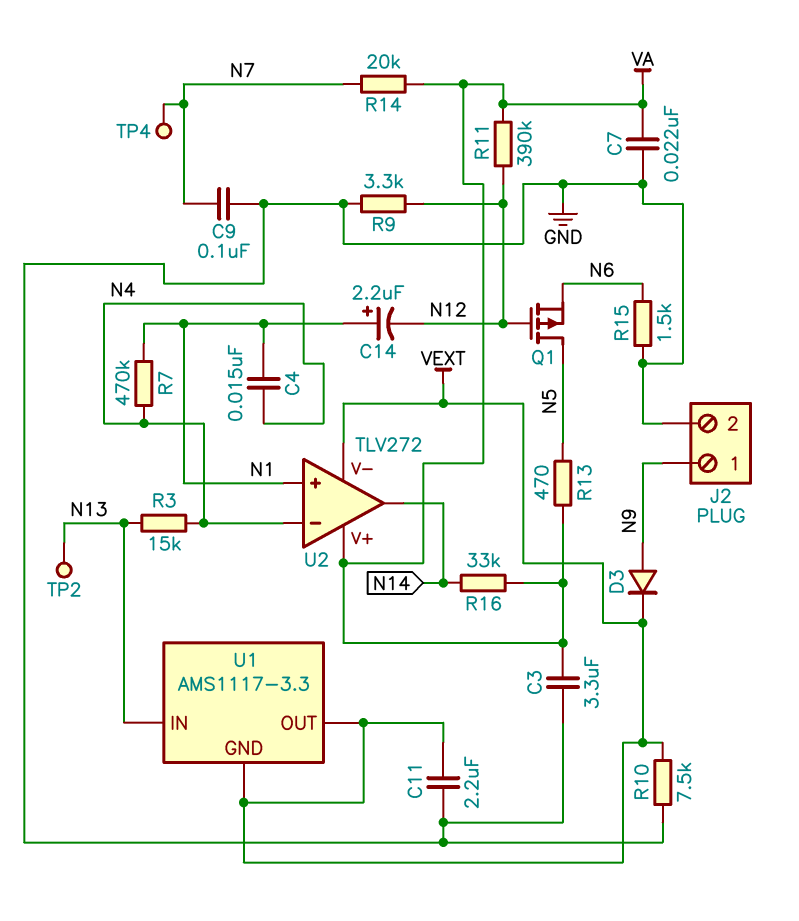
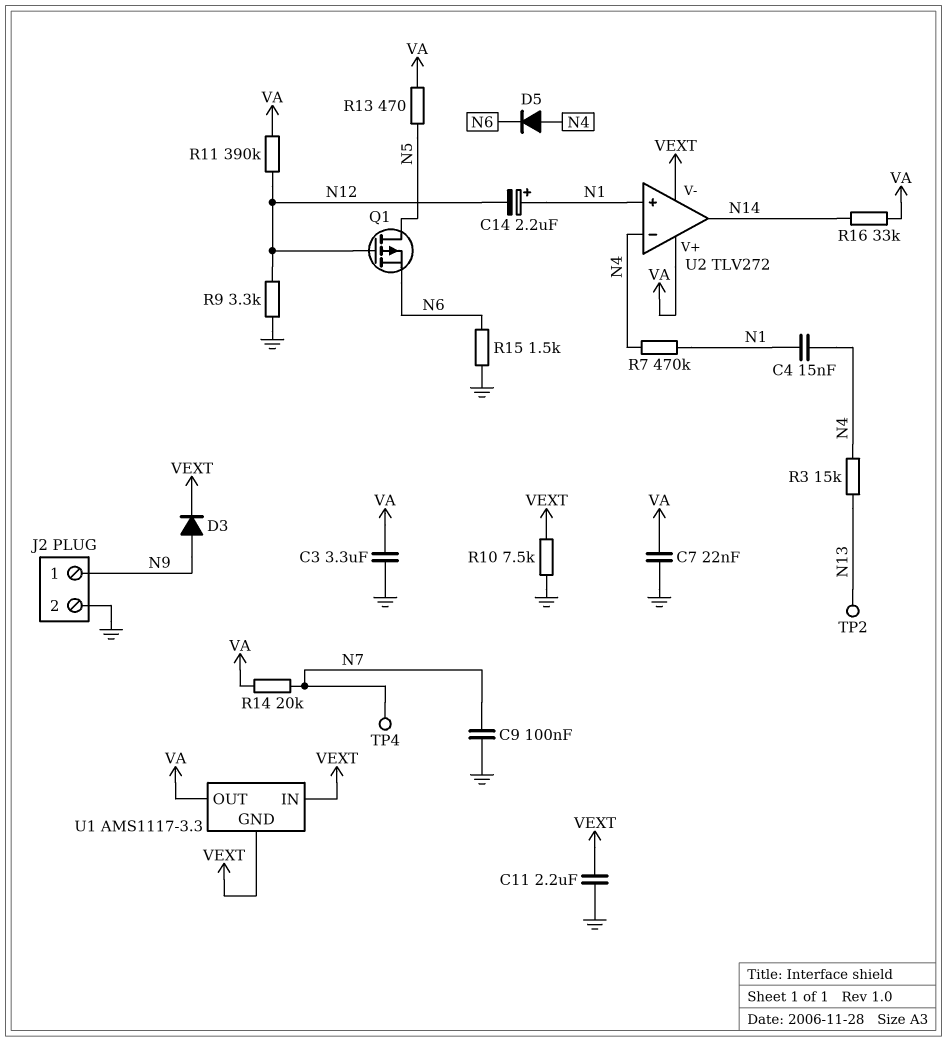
D5: none -> diode (A N4, K N6)
U1 pin IN: N13 -> VEXT
U1 pin OUT: VEXT -> VA

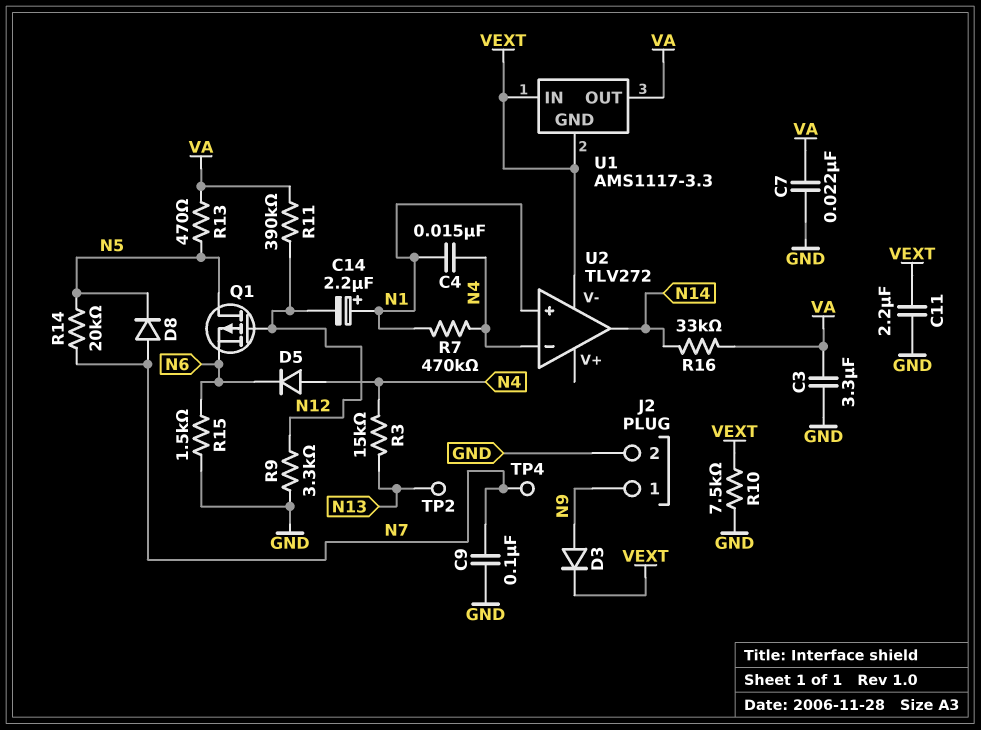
D8: none -> diode (A N7, K N5)
R14: 20k (N7, VA) -> 20k (N5, N7)
U2 pin V+: VA -> none

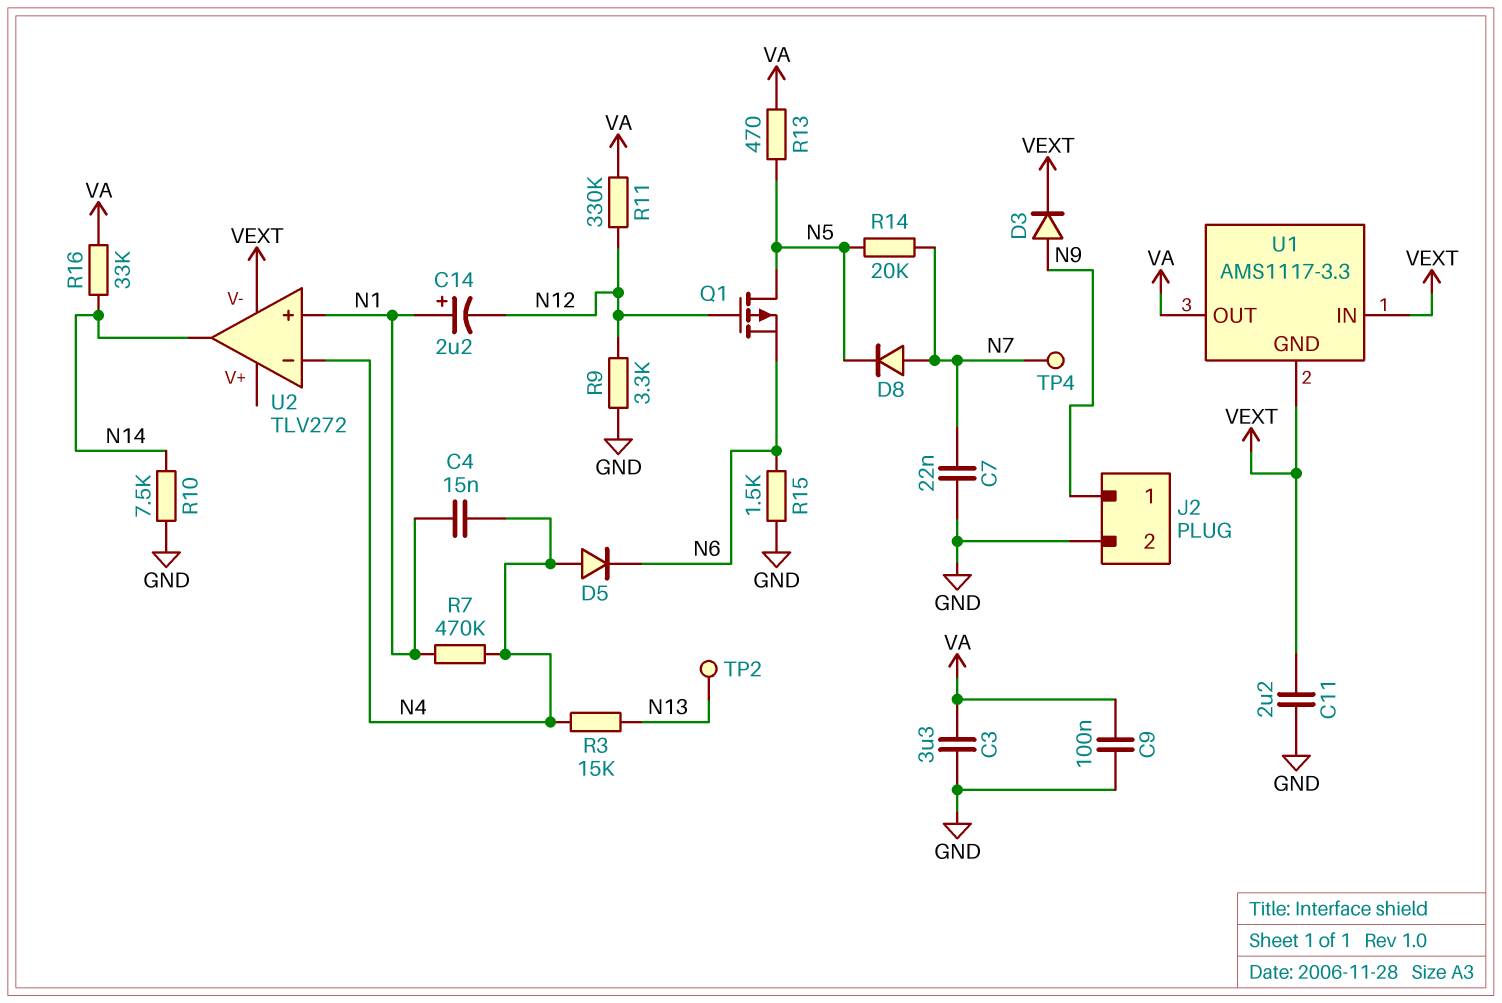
C7: 22nF (GND, VA) -> 22nF (GND, N7)
C9: 100nF (GND, N7) -> 100nF (GND, VA)
R10: 7.5k (GND, VEXT) -> 7.5k (GND, N14)
R11: 390k (N12, VA) -> 330k (N12, VA)

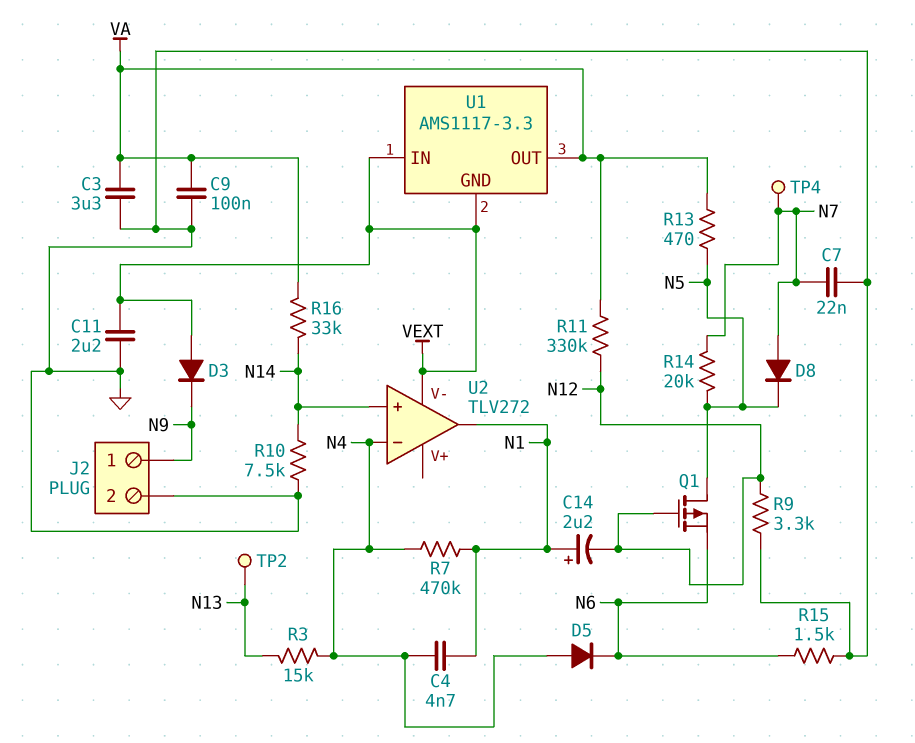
C4: 15nF (N1, N4) -> 4.7nF (N1, N4)
D3: diode (A N9, K VEXT) -> diode (A VEXT, K N9)
U2 pin in+: N1 -> N14
U2 pin out: N14 -> N1

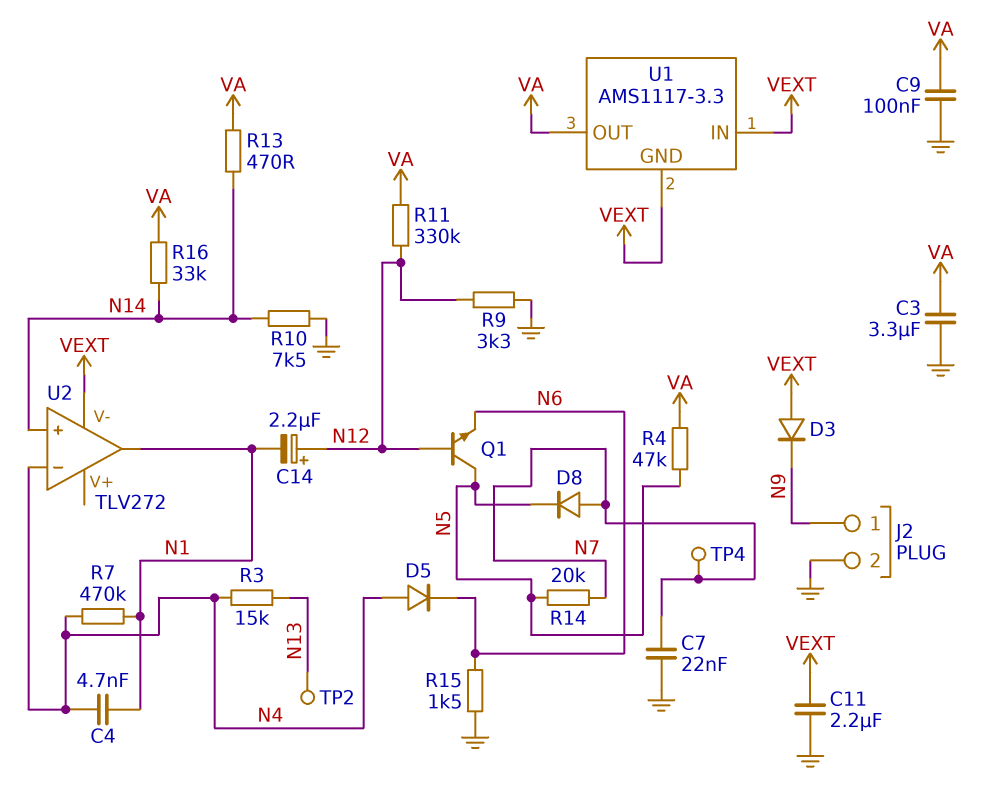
C14: 2.2uF (plus N1, minus N12) -> 2.2uF (plus N12, minus N1)
Q1: PMOS (G N12, D N5, S N6) -> NPN (B N12, C N5, E N6)
R4: none -> 47k (N5, VA)
R13: 470 (N5, VA) -> 470 (N14, VA)

